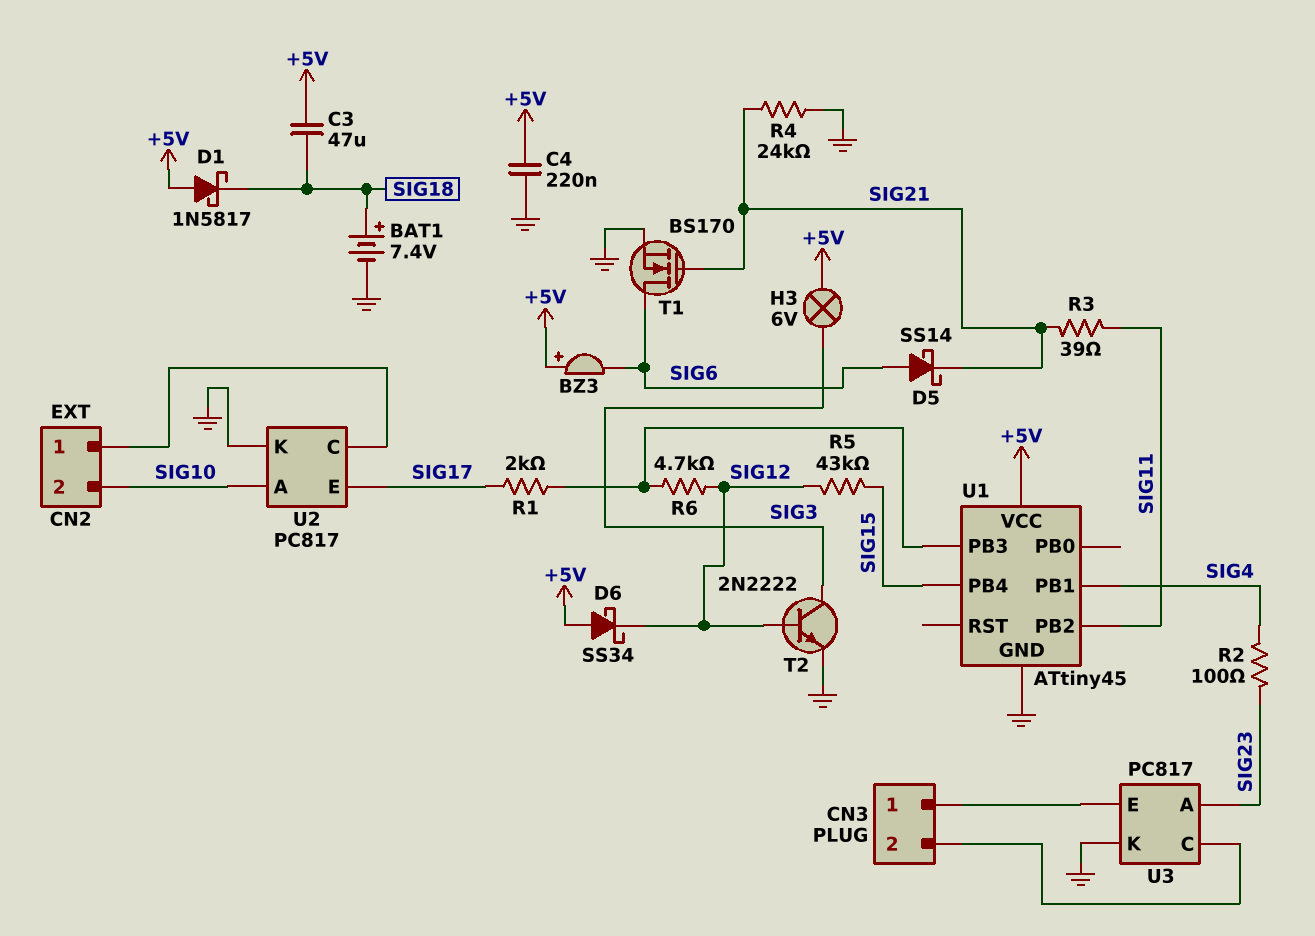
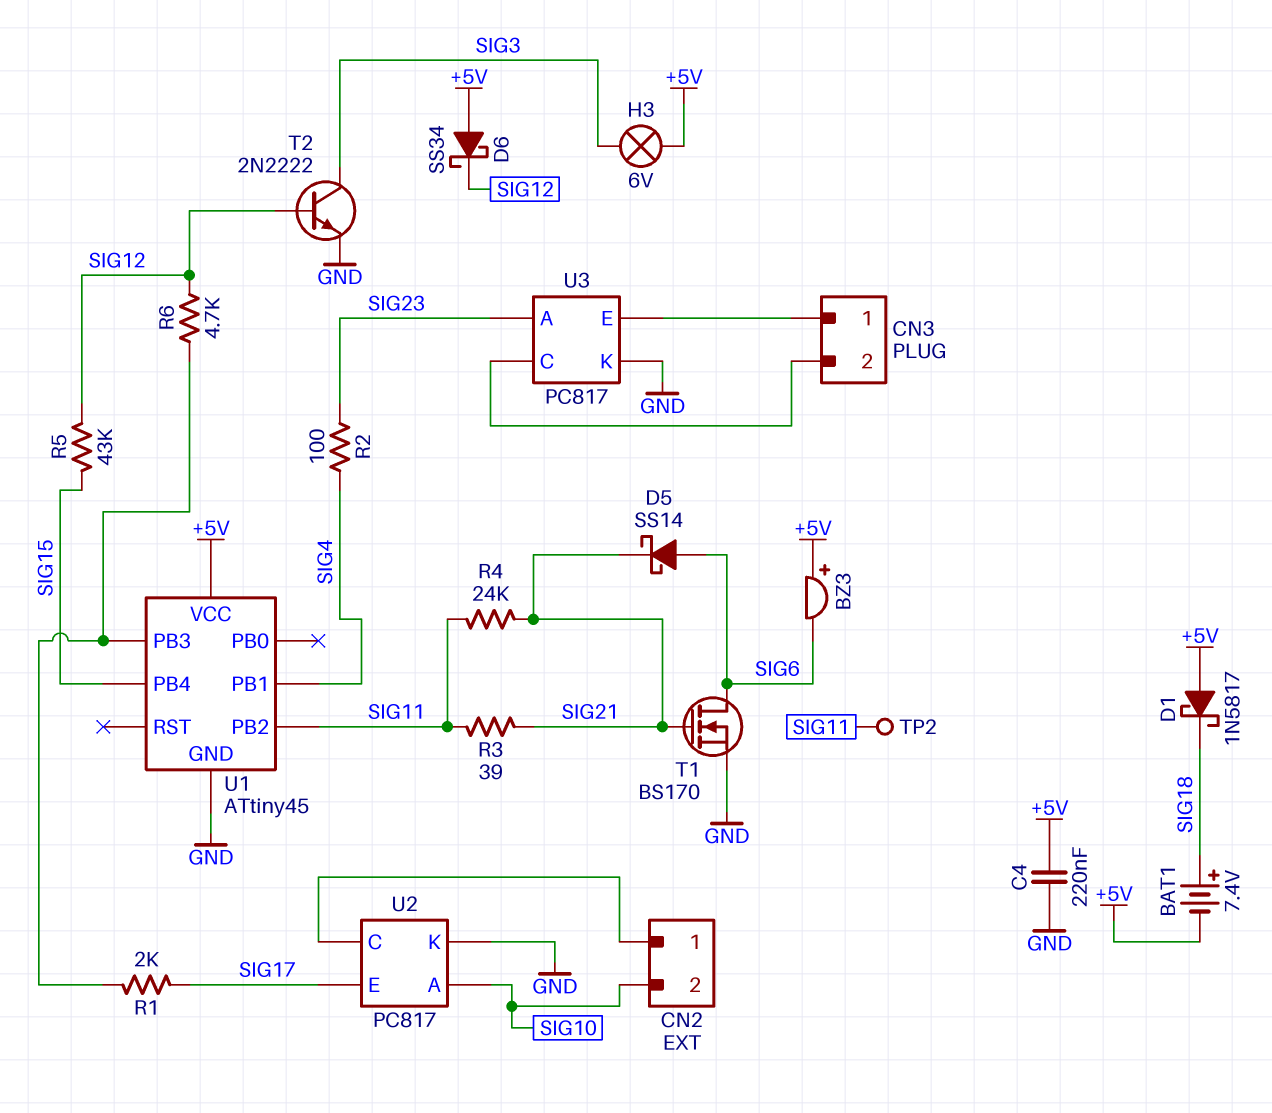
BAT1: 7.4V (plus SIG18, minus GND) -> 7.4V (plus SIG18, minus +5V)
C3: 47uF (+5V, SIG18) -> none
R4: 24k (GND, SIG21) -> 24k (SIG11, SIG21)
TP2: none -> test point (SIG11)

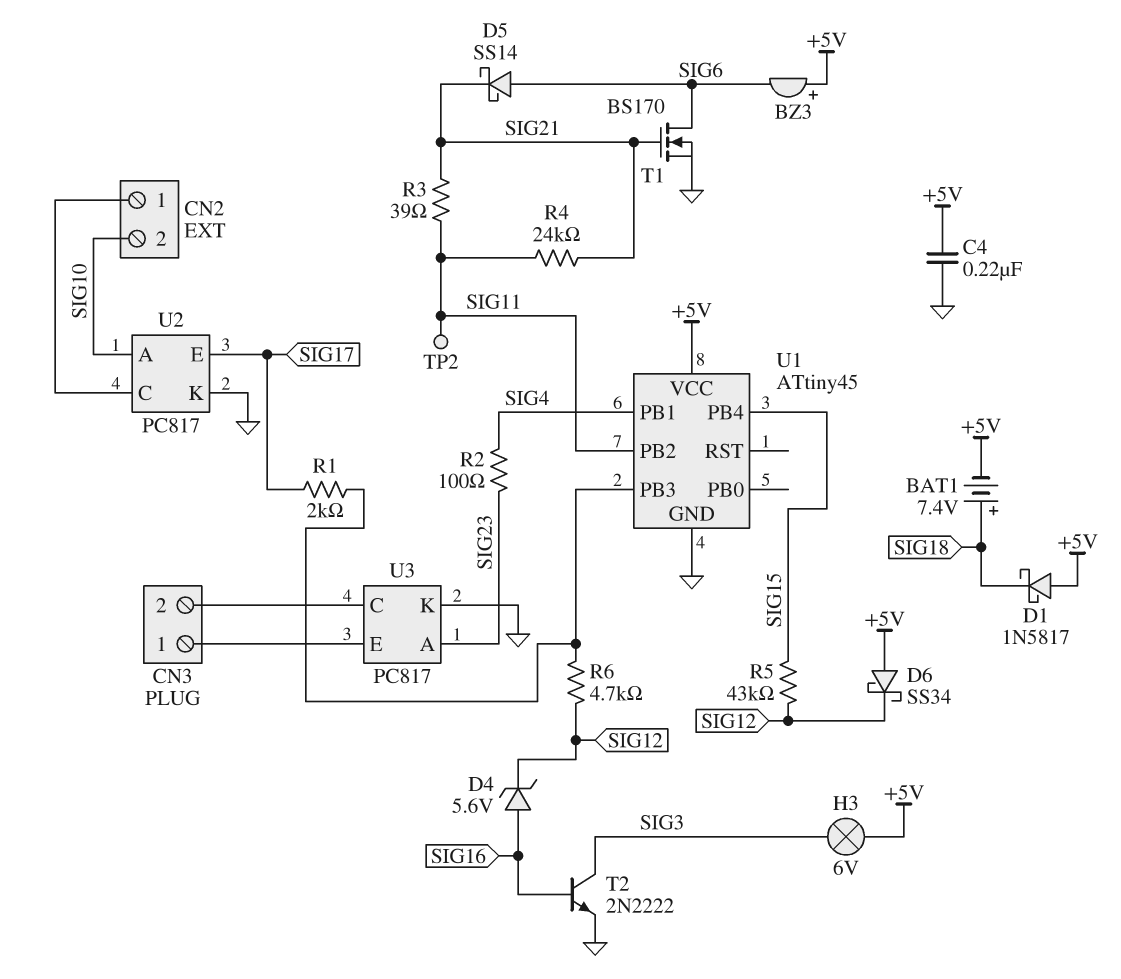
D4: none -> zener 5.6V (A SIG16, K SIG12)
T2: NPN 2N2222 (B SIG12, C SIG3, E GND) -> NPN 2N2222 (B SIG16, C SIG3, E GND)

